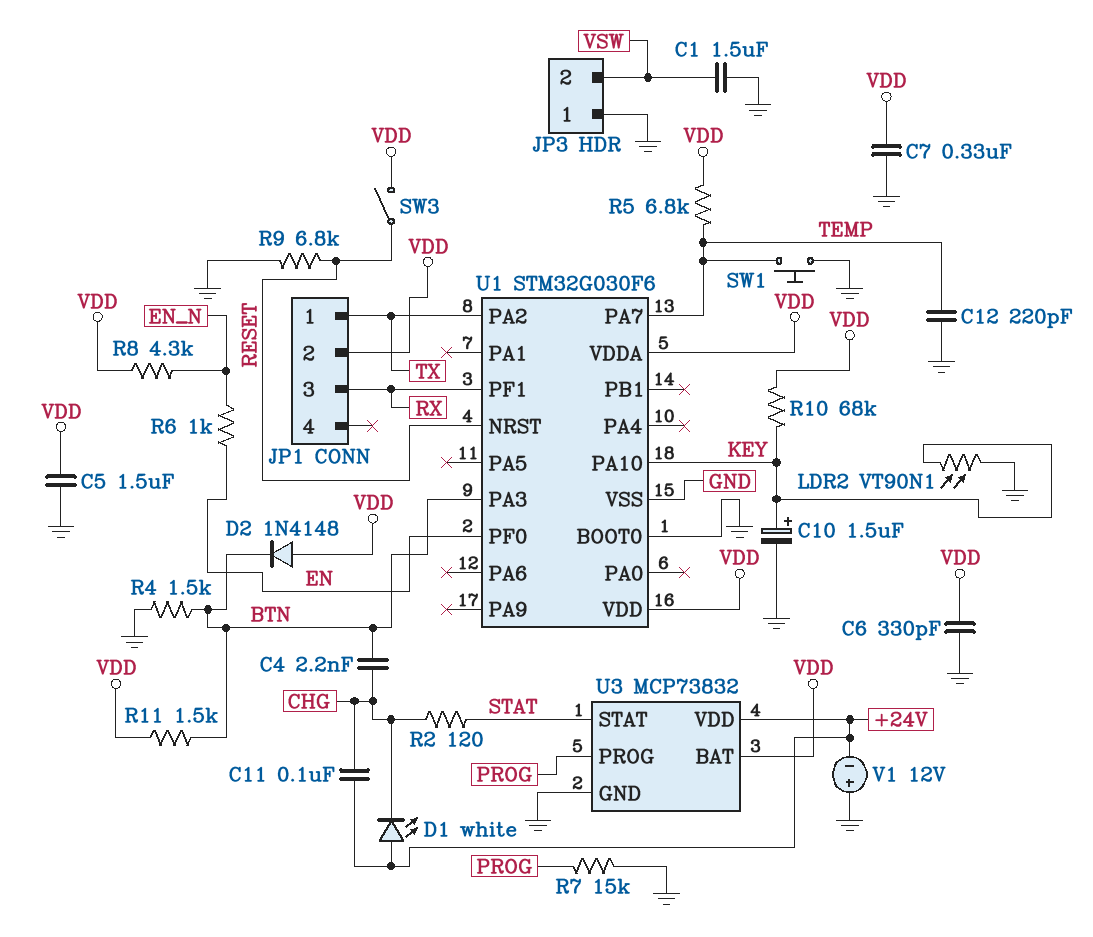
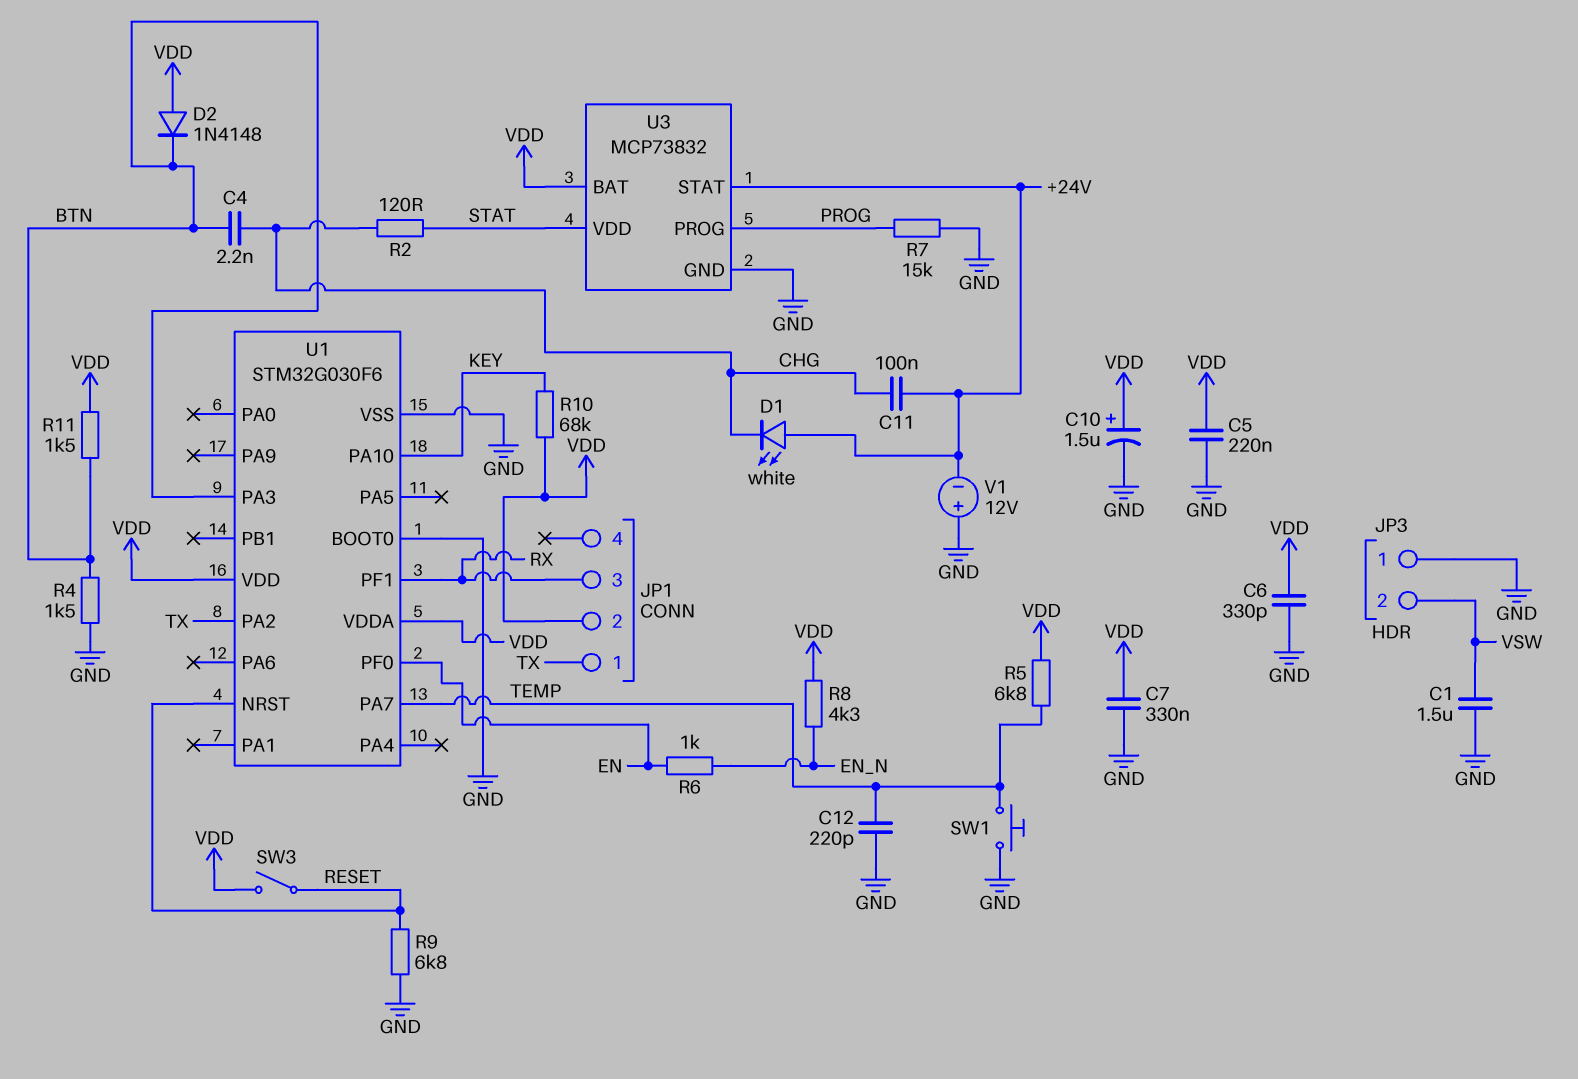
C5: 1.5uF (GND, VDD) -> 220nF (GND, VDD)
C10: 1.5uF (plus KEY, minus GND) -> 1.5uF (plus VDD, minus GND)
LDR2: VT90N1 (GND, KEY) -> none
U3 pin STAT: STAT -> +24V
U3 pin VDD: +24V -> STAT

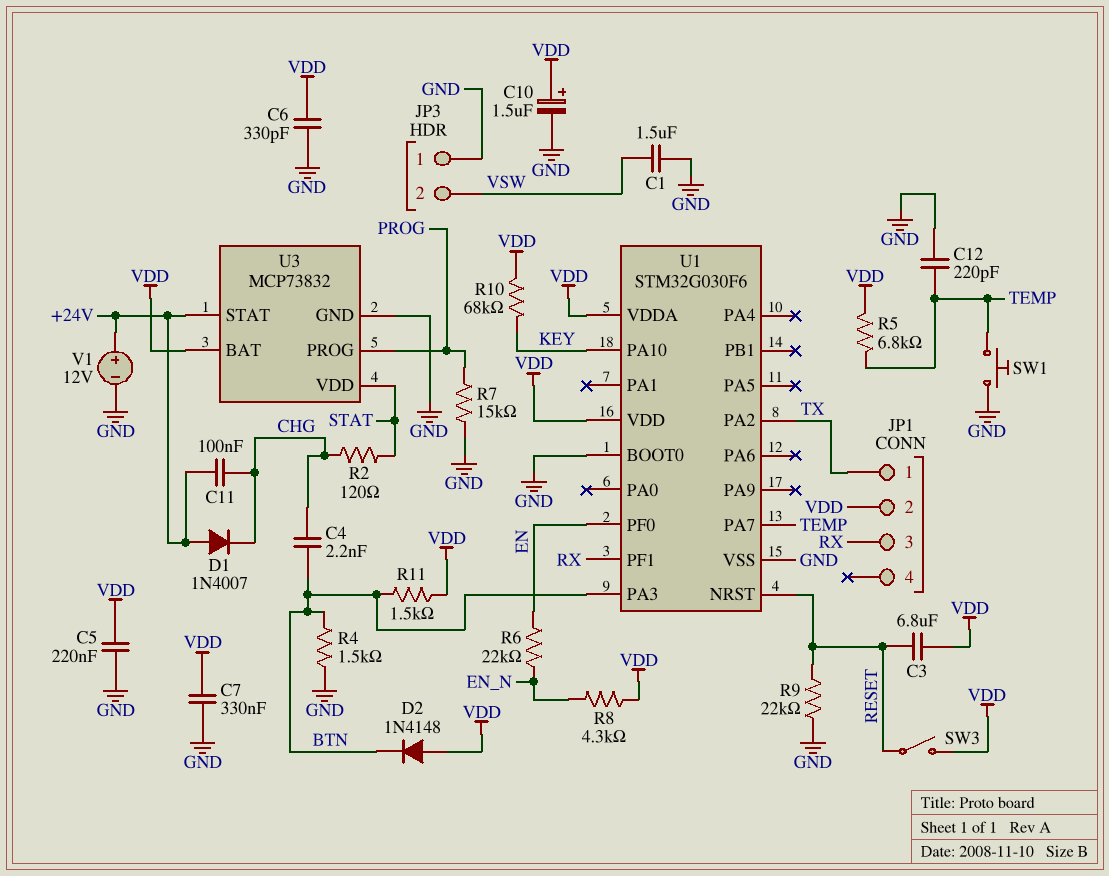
C3: none -> 6.8uF (RESET, VDD)
D1: LED white (A +24V, K CHG) -> diode 1N4007 (A +24V, K CHG)
R6: 1k (EN, EN_N) -> 22k (EN, EN_N)
R9: 6.8k (GND, RESET) -> 22k (GND, RESET)
V1: 12V (plus GND, minus +24V) -> 12V (plus +24V, minus GND)

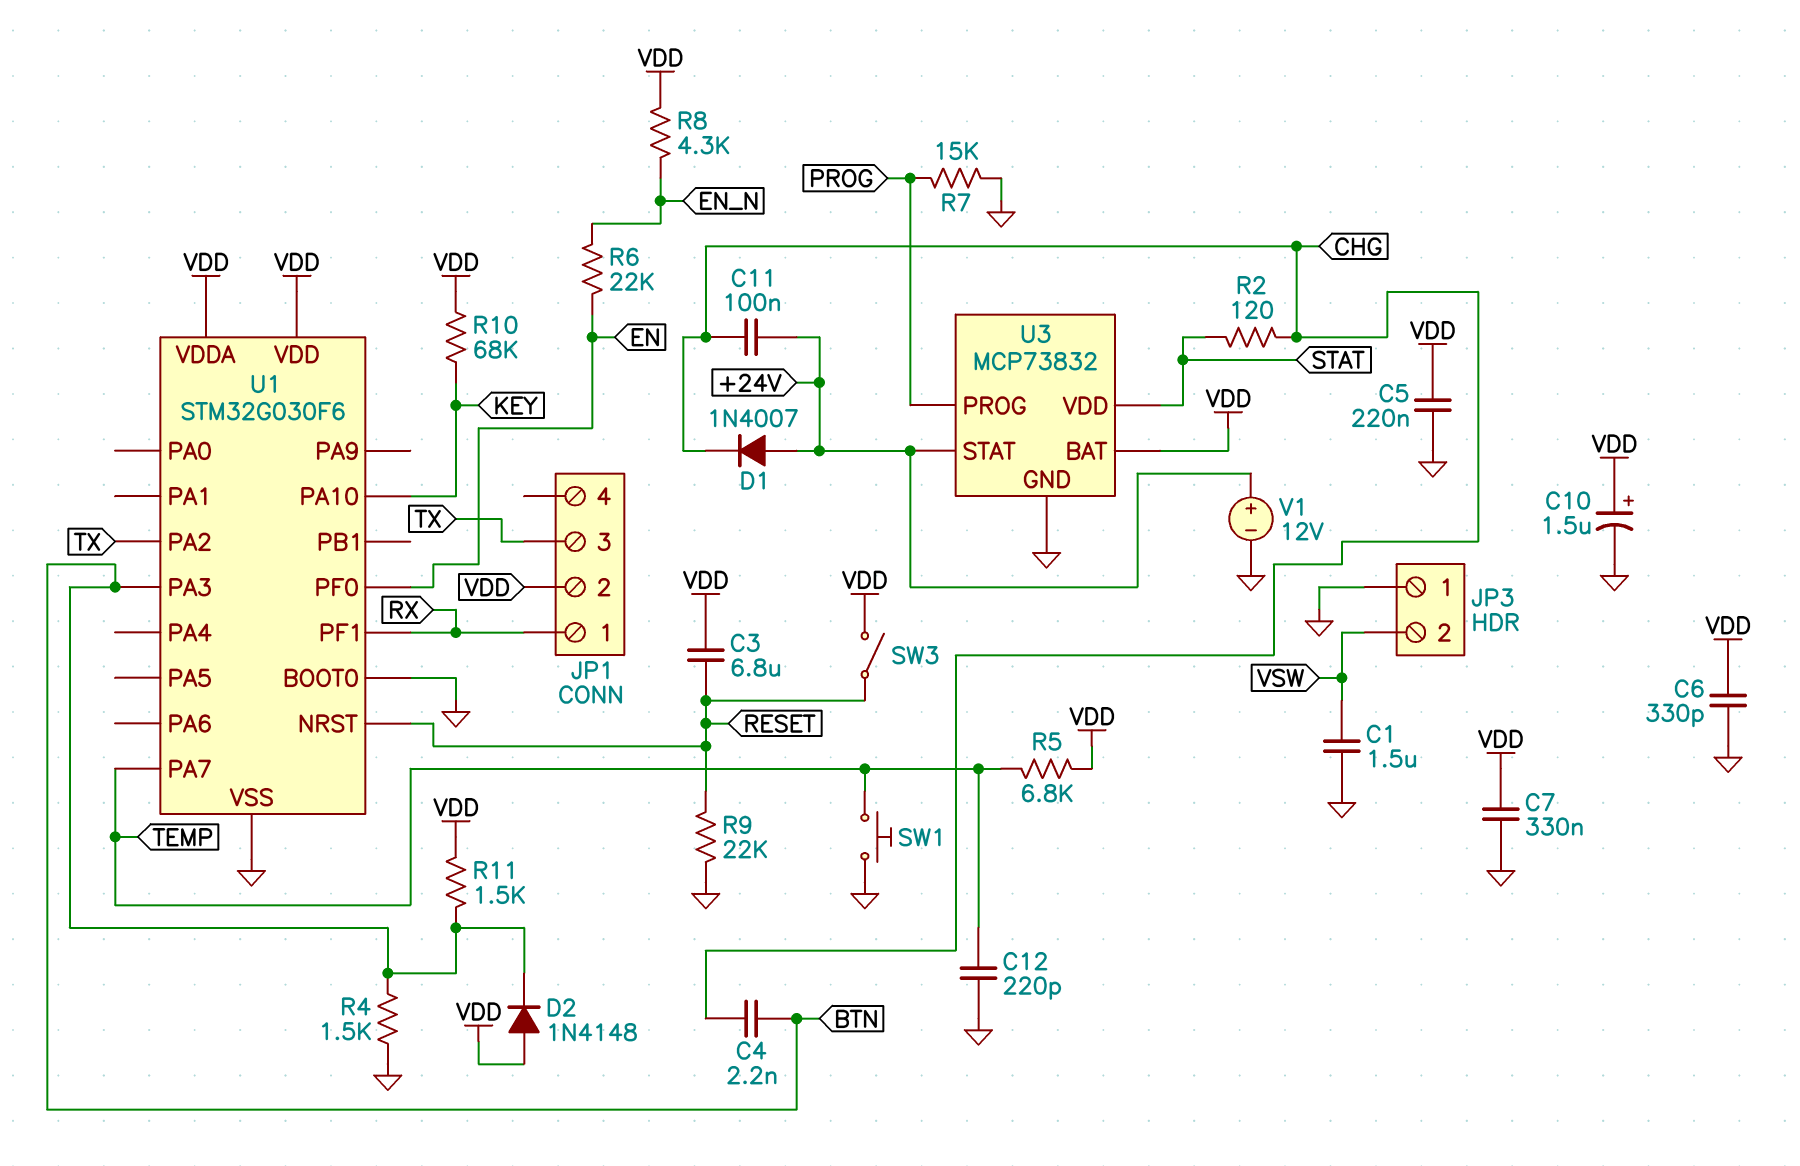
JP1 pin 1: TX -> RX
JP1 pin 3: RX -> TX

